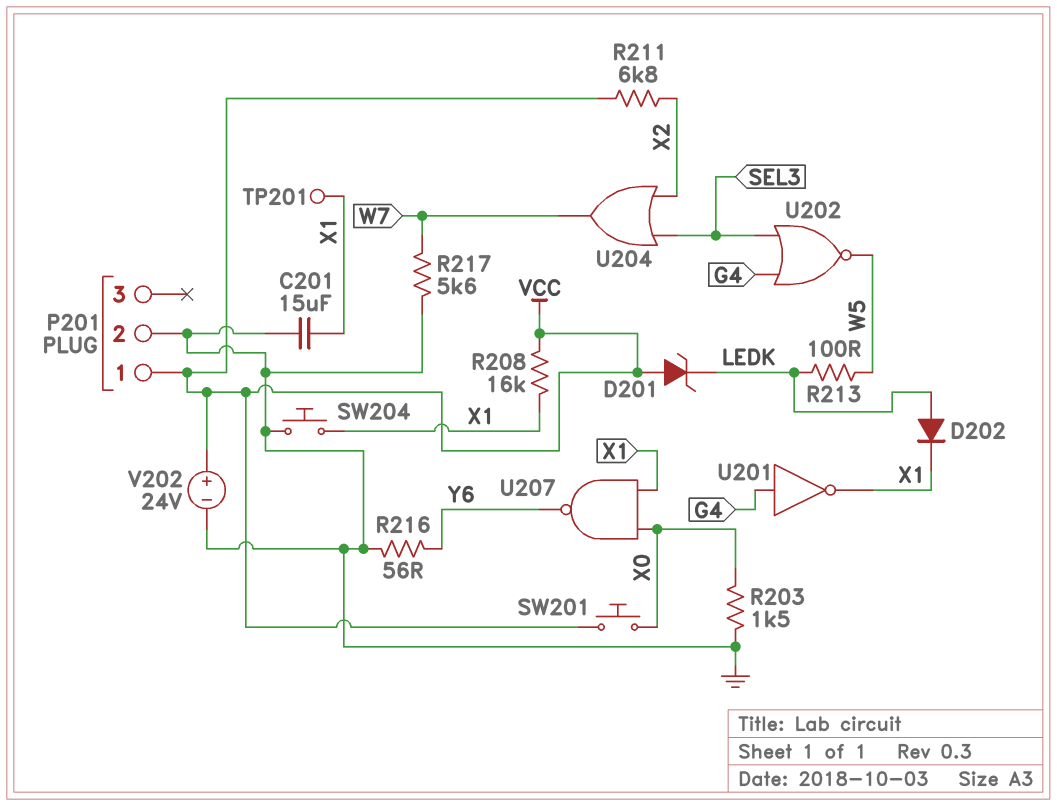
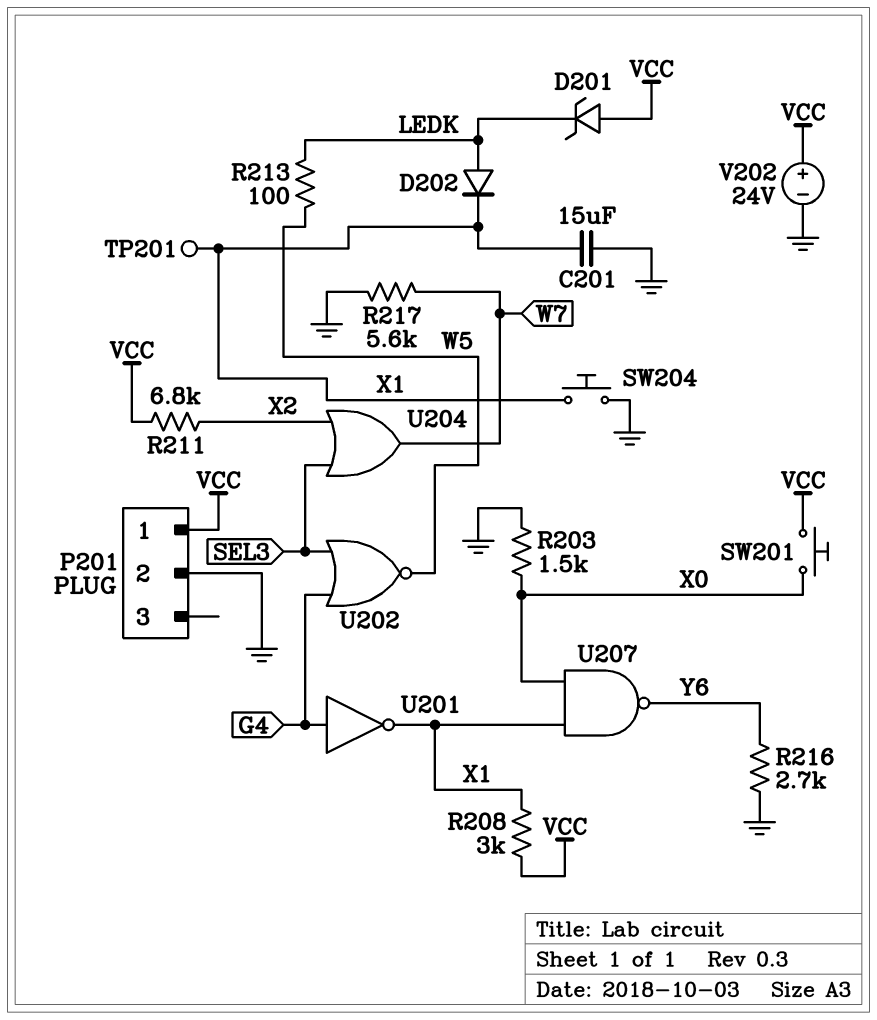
R208: 16k (VCC, X1) -> 3k (VCC, X1)
R216: 56 (GND, Y6) -> 2.7k (GND, Y6)

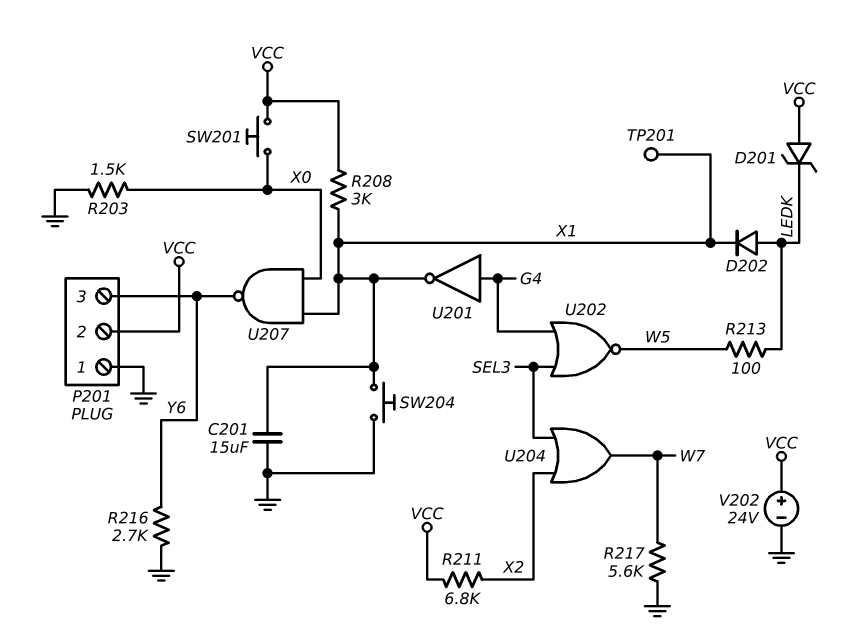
P201 pin 1: VCC -> GND
P201 pin 2: GND -> VCC
P201 pin 3: none -> Y6

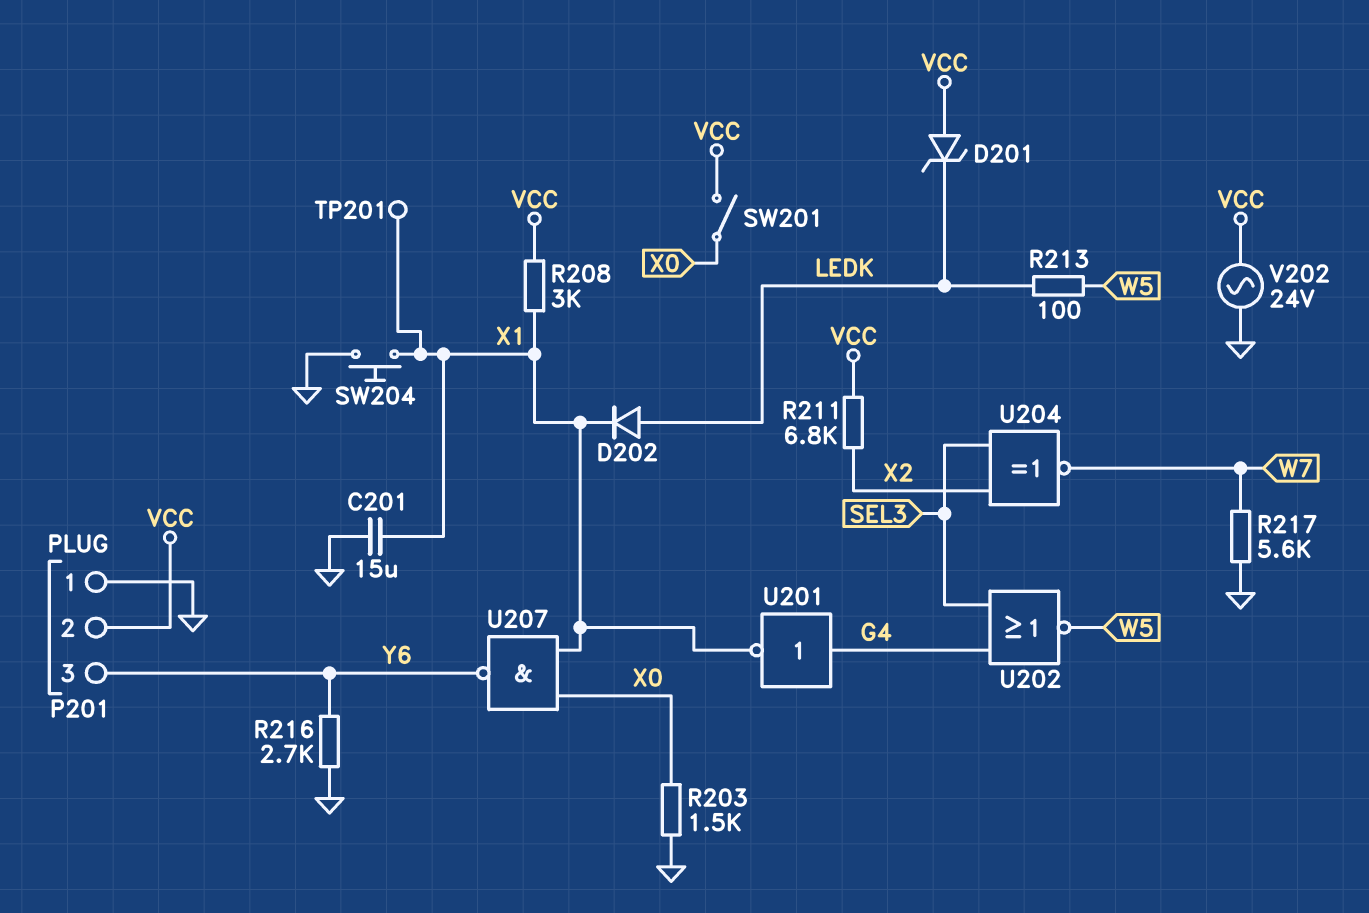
SW201: button (VCC, X0) -> switch (VCC, X0)
U204: OR (in SEL3, in X2, out W7) -> XNOR (in SEL3, in X2, out W7)
V202: 24V (plus VCC, minus GND) -> AC 24V (GND, VCC)

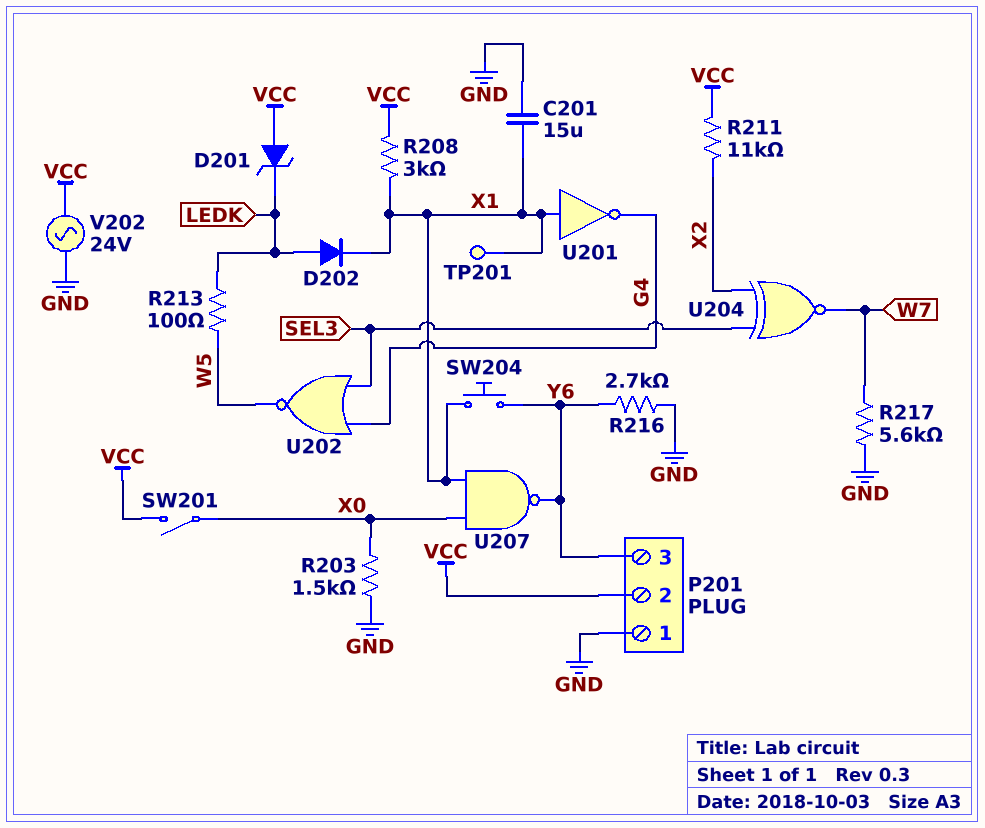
R211: 6.8k (VCC, X2) -> 11k (VCC, X2)
SW204: button (GND, X1) -> button (X1, Y6)
U201: NOT (in G4, out X1) -> NOT (in X1, out G4)

